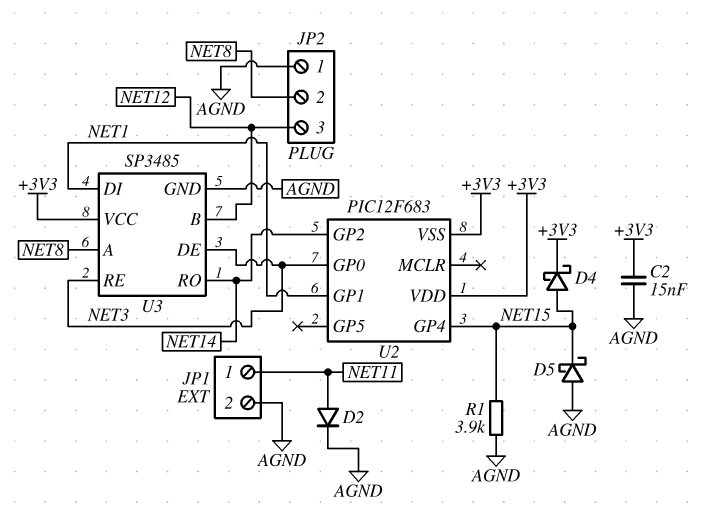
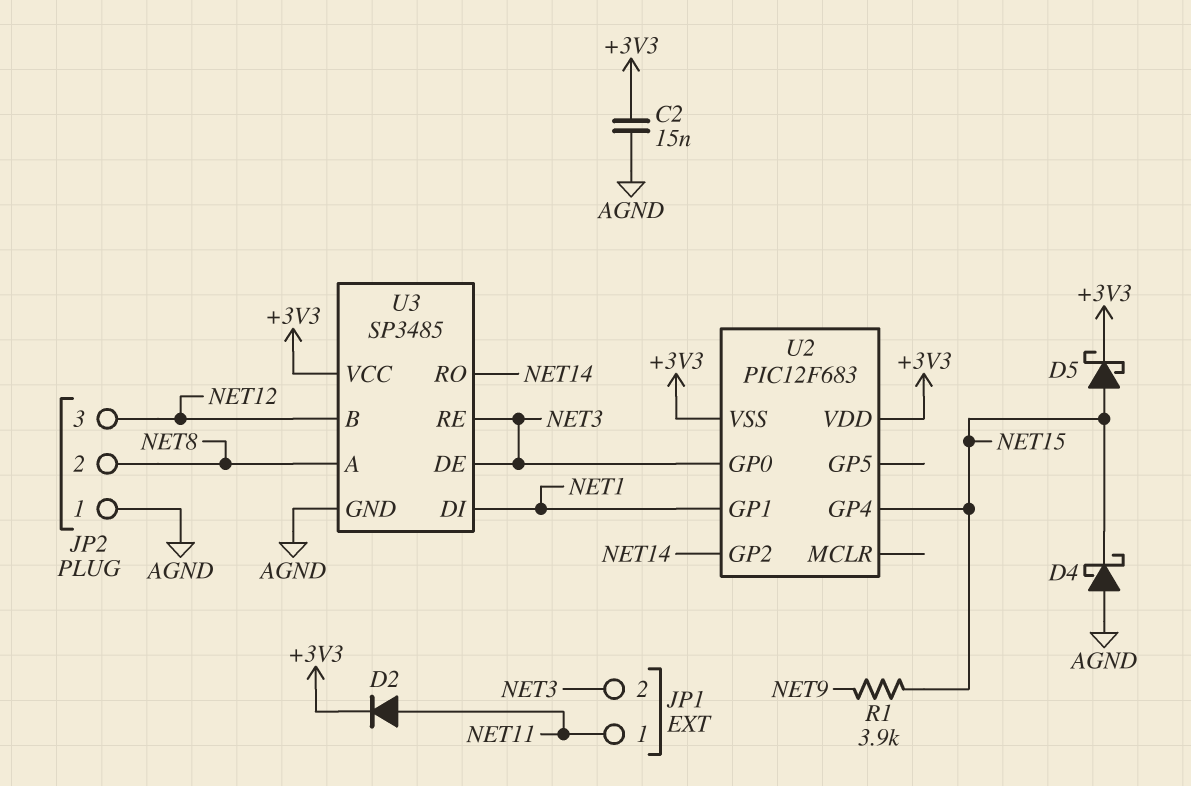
D2: diode (A NET11, K AGND) -> diode (A NET11, K +3V3)
D4: schottky (A NET15, K +3V3) -> schottky (A AGND, K NET15)
D5: schottky (A AGND, K NET15) -> schottky (A NET15, K +3V3)
JP1 pin 2: AGND -> NET3
R1: 3.9k (AGND, NET15) -> 3.9k (NET9, NET15)

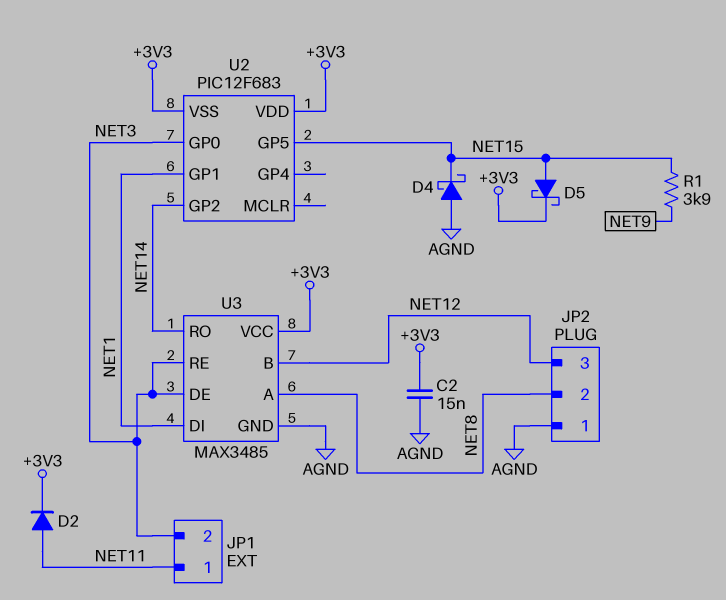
U2 pin GP4: NET15 -> none
U2 pin GP5: none -> NET15
U3: SP3485 -> MAX3485

